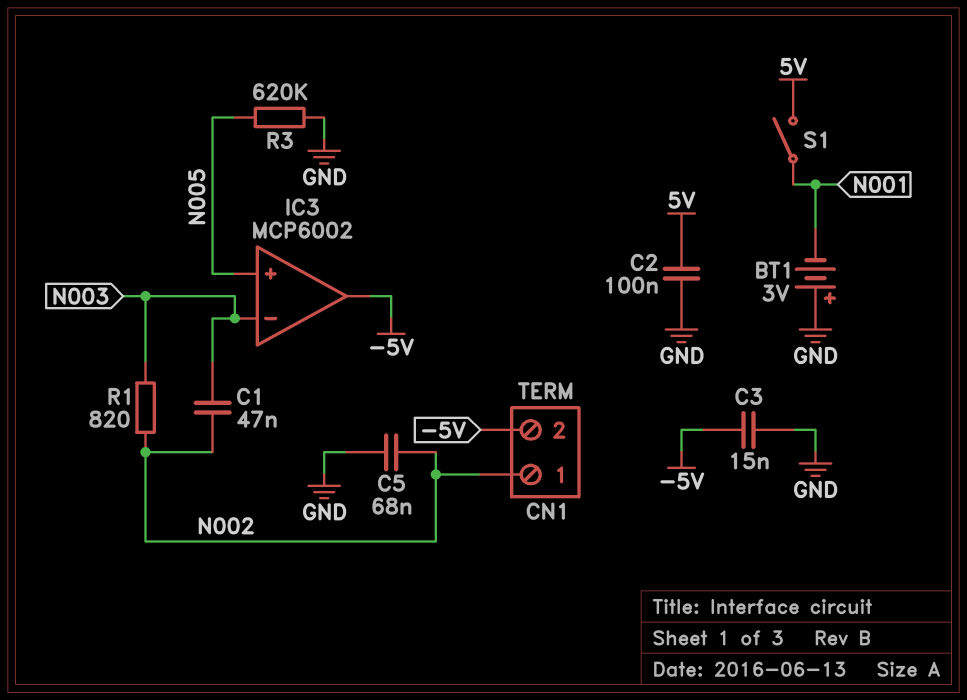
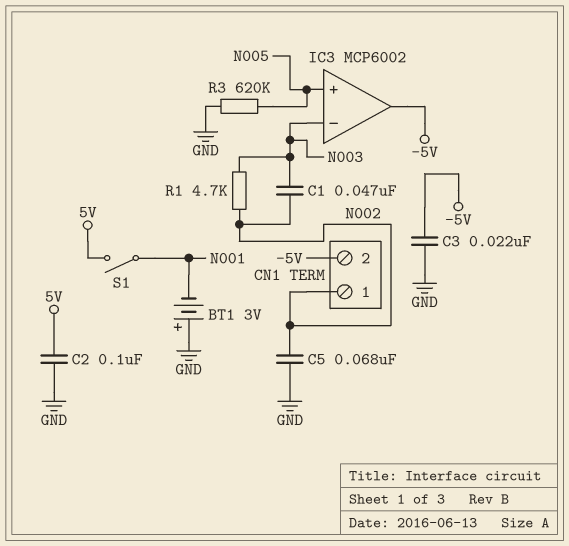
C3: 15nF (-5V, GND) -> 22nF (-5V, GND)
R1: 820 (N002, N003) -> 4.7k (N002, N003)

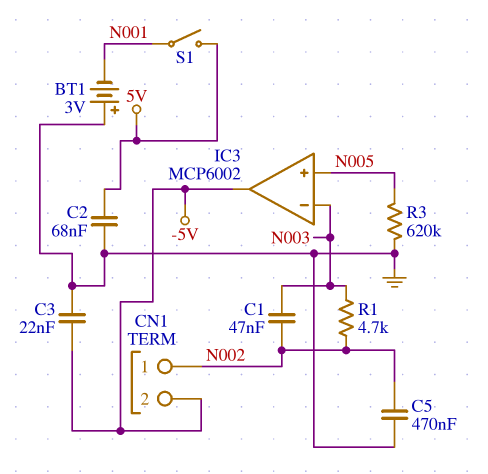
C2: 100nF (5V, GND) -> 68nF (5V, GND)
C5: 68nF (GND, N002) -> 470nF (GND, N002)

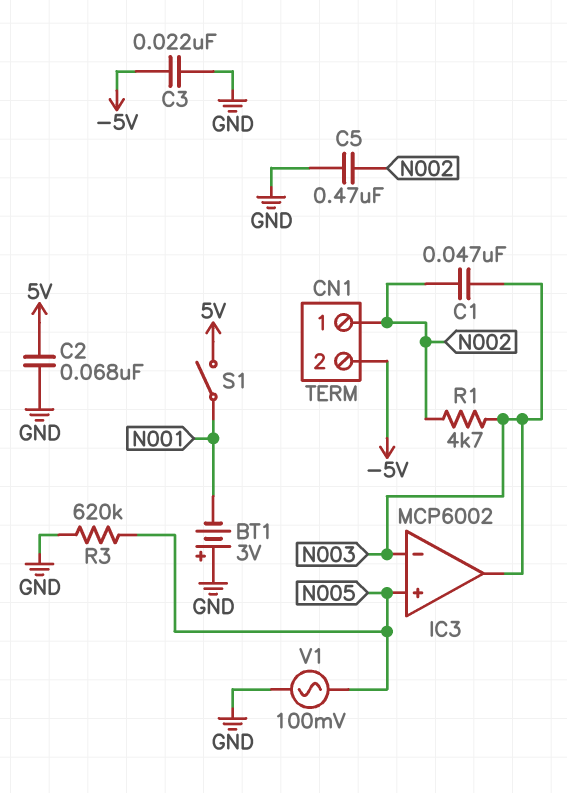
IC3 pin out: -5V -> N003
V1: none -> AC 100mV (GND, N005)

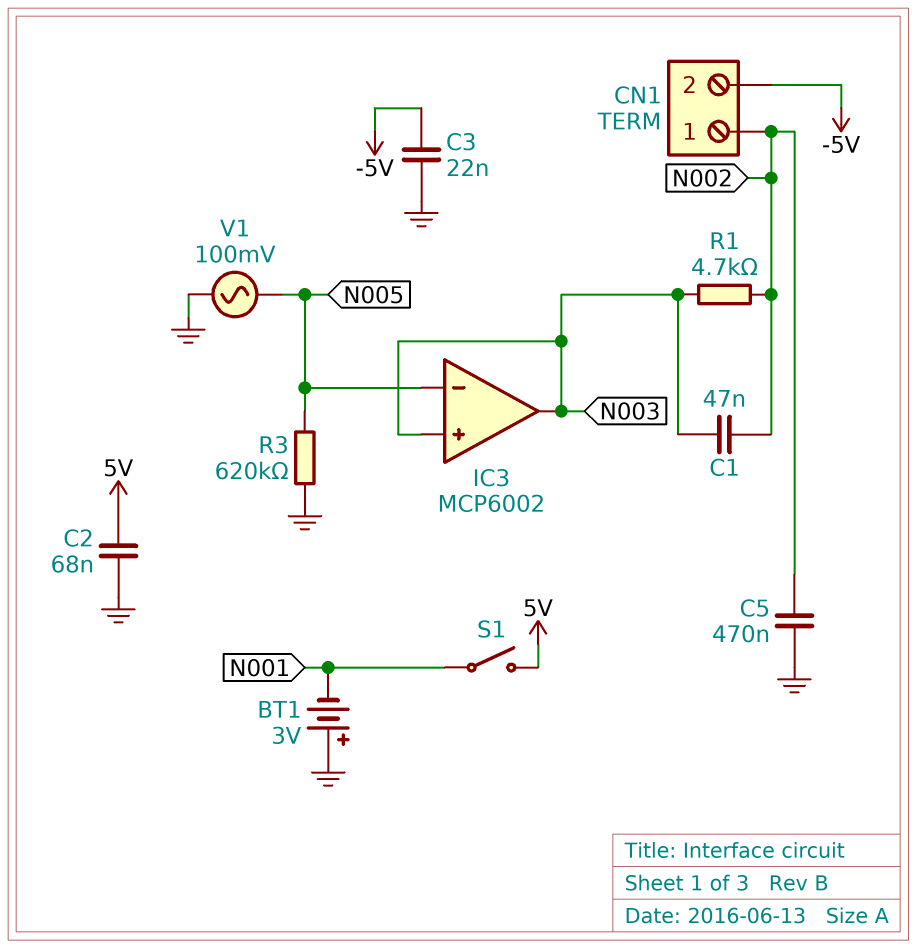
IC3 pin in+: N005 -> N003
IC3 pin in-: N003 -> N005

